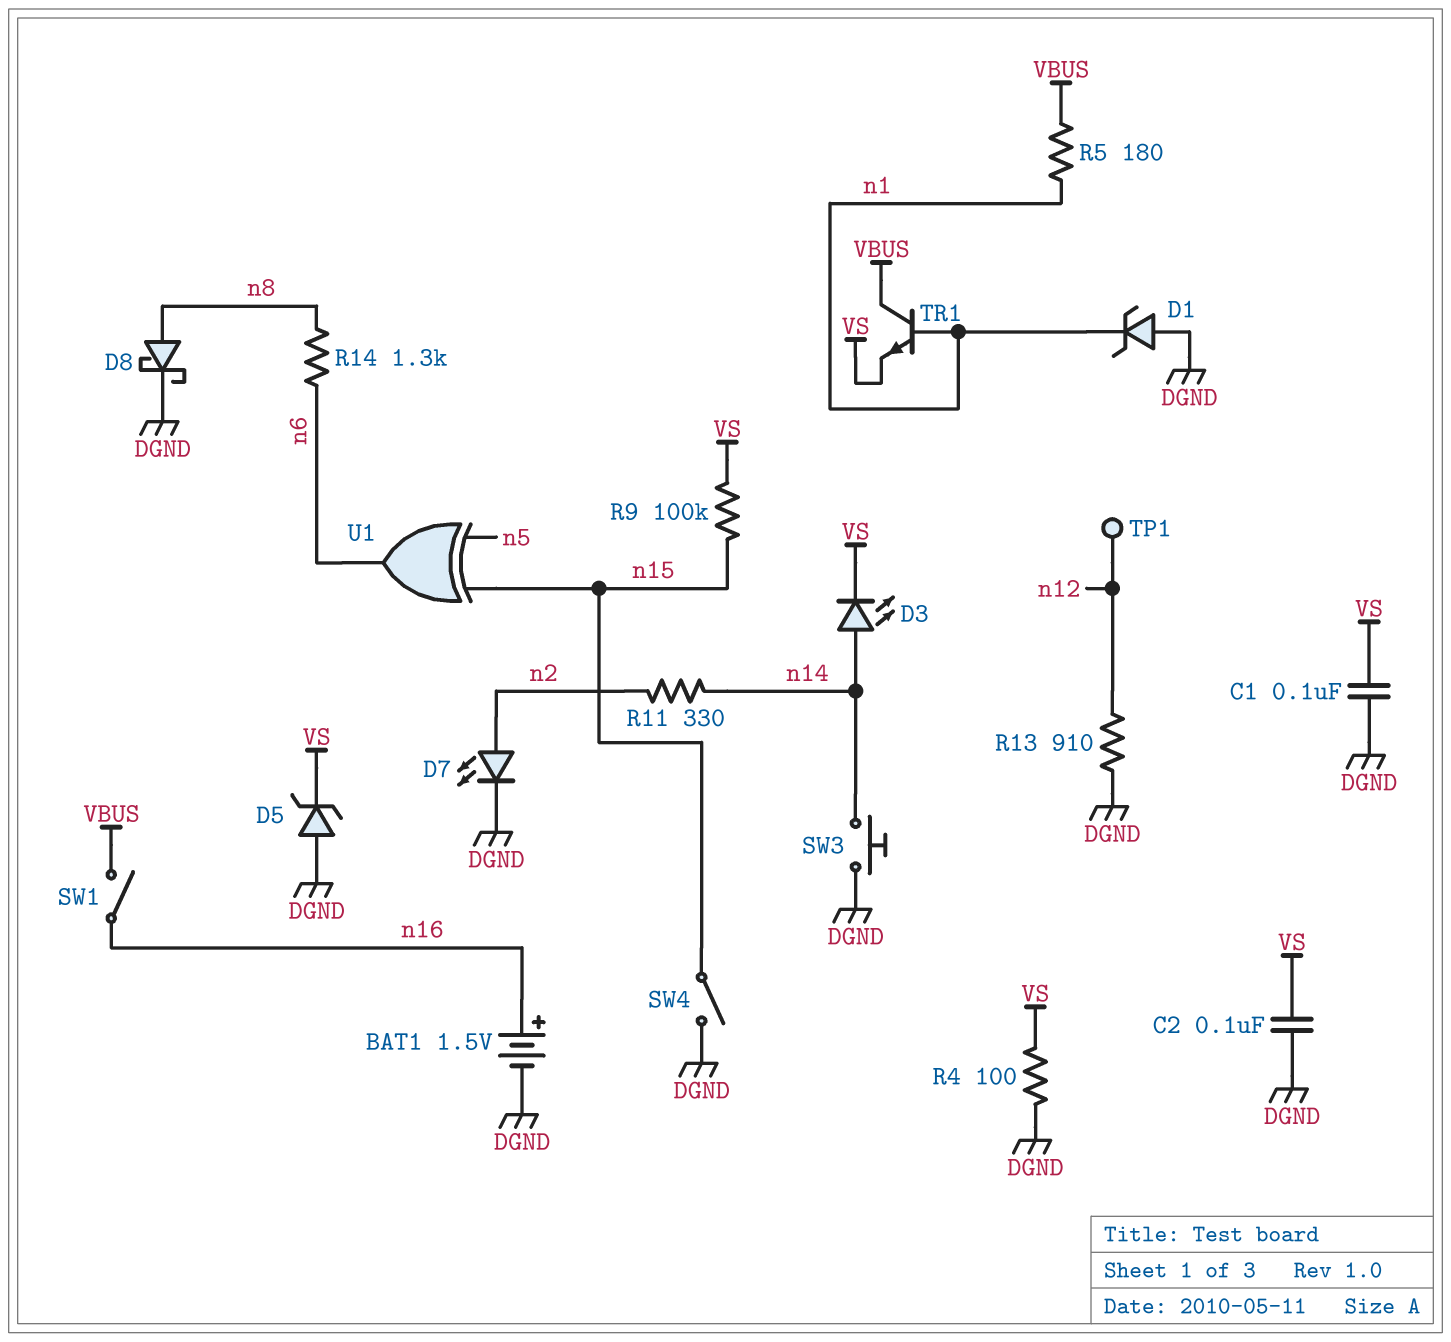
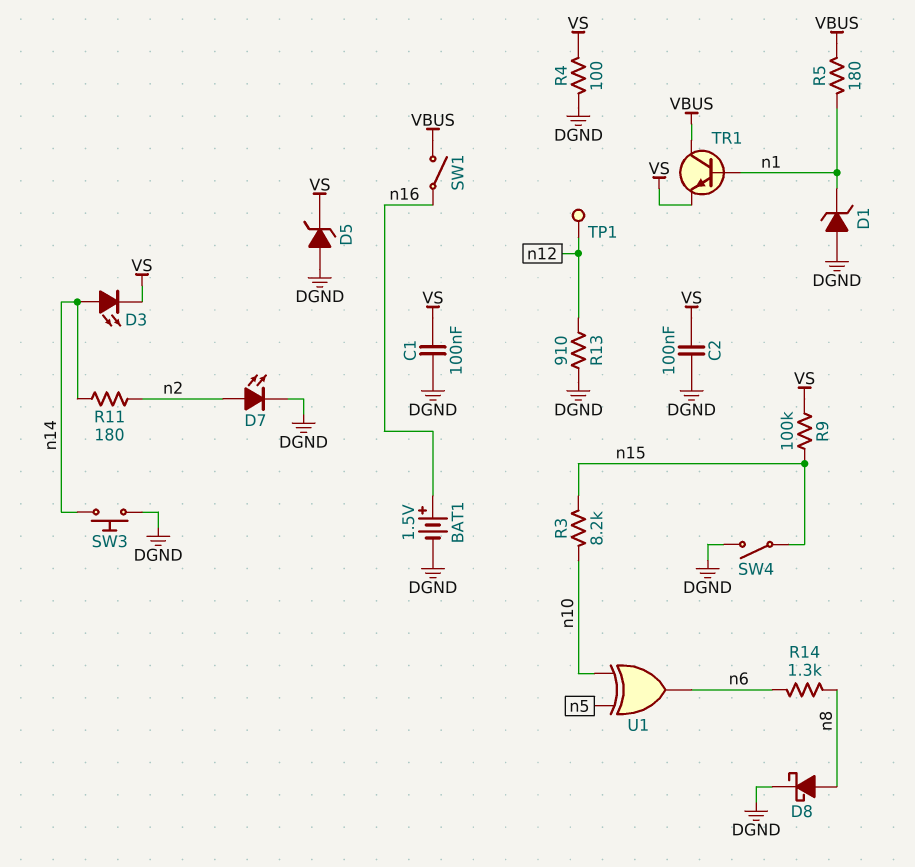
R3: none -> 8.2k (n10, n15)
R11: 330 (n2, n14) -> 180 (n2, n14)
U1: XOR (in n5, in n15, out n6) -> XOR (in n5, in n10, out n6)

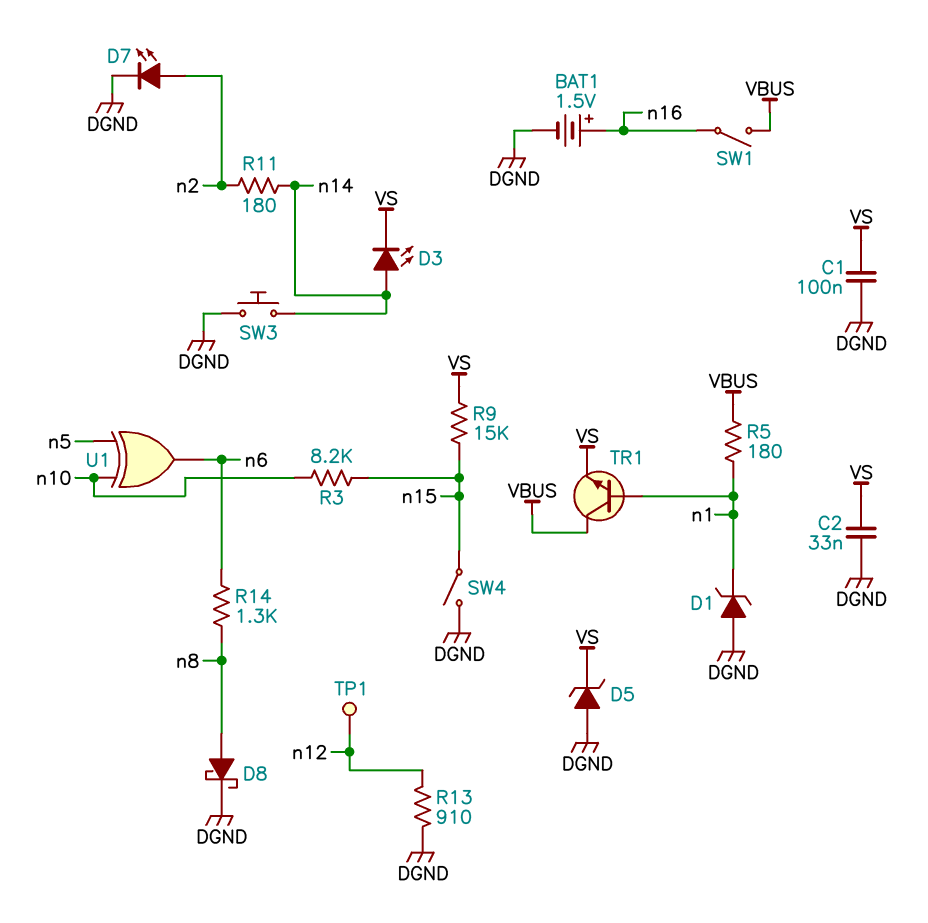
C2: 100nF (DGND, VS) -> 33nF (DGND, VS)
R4: 100 (DGND, VS) -> none
R9: 100k (VS, n15) -> 15k (VS, n15)

